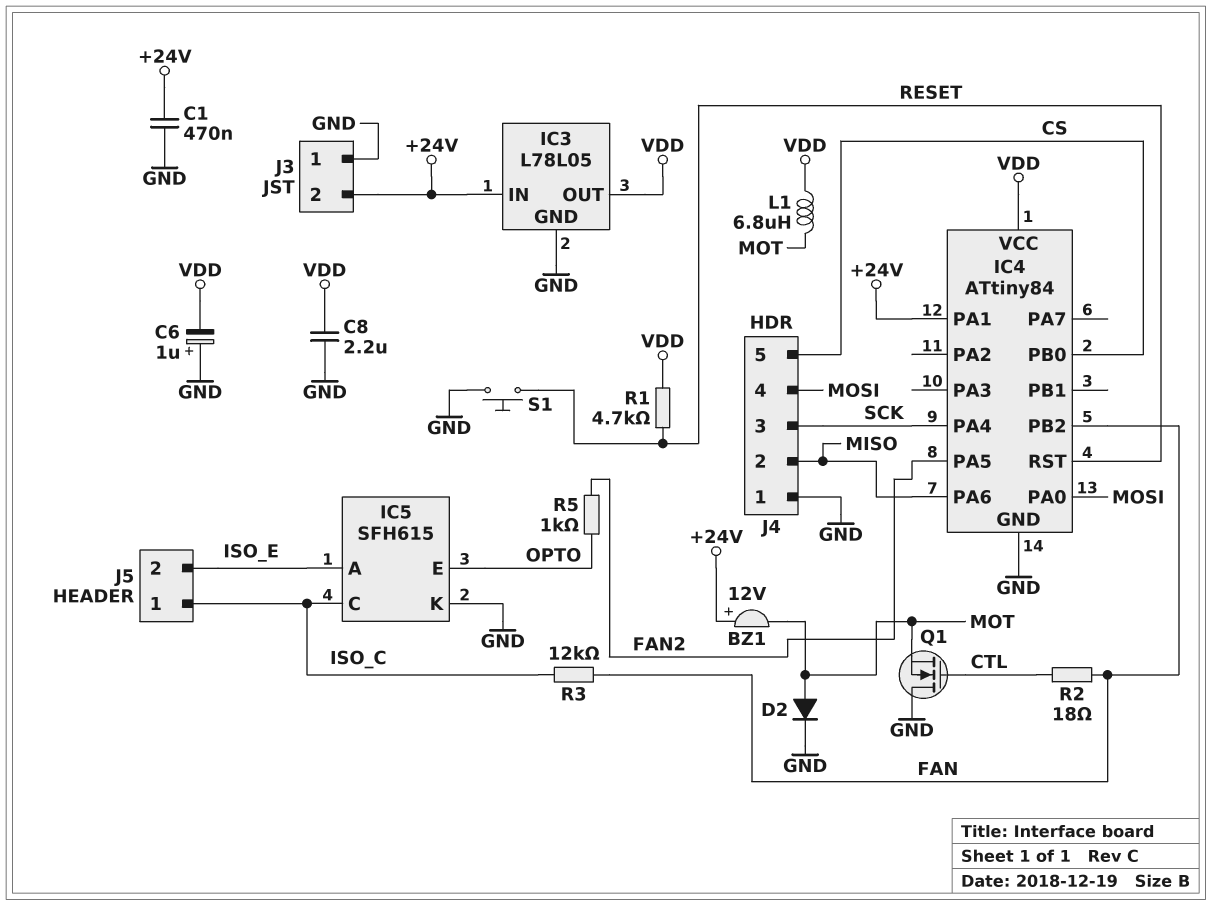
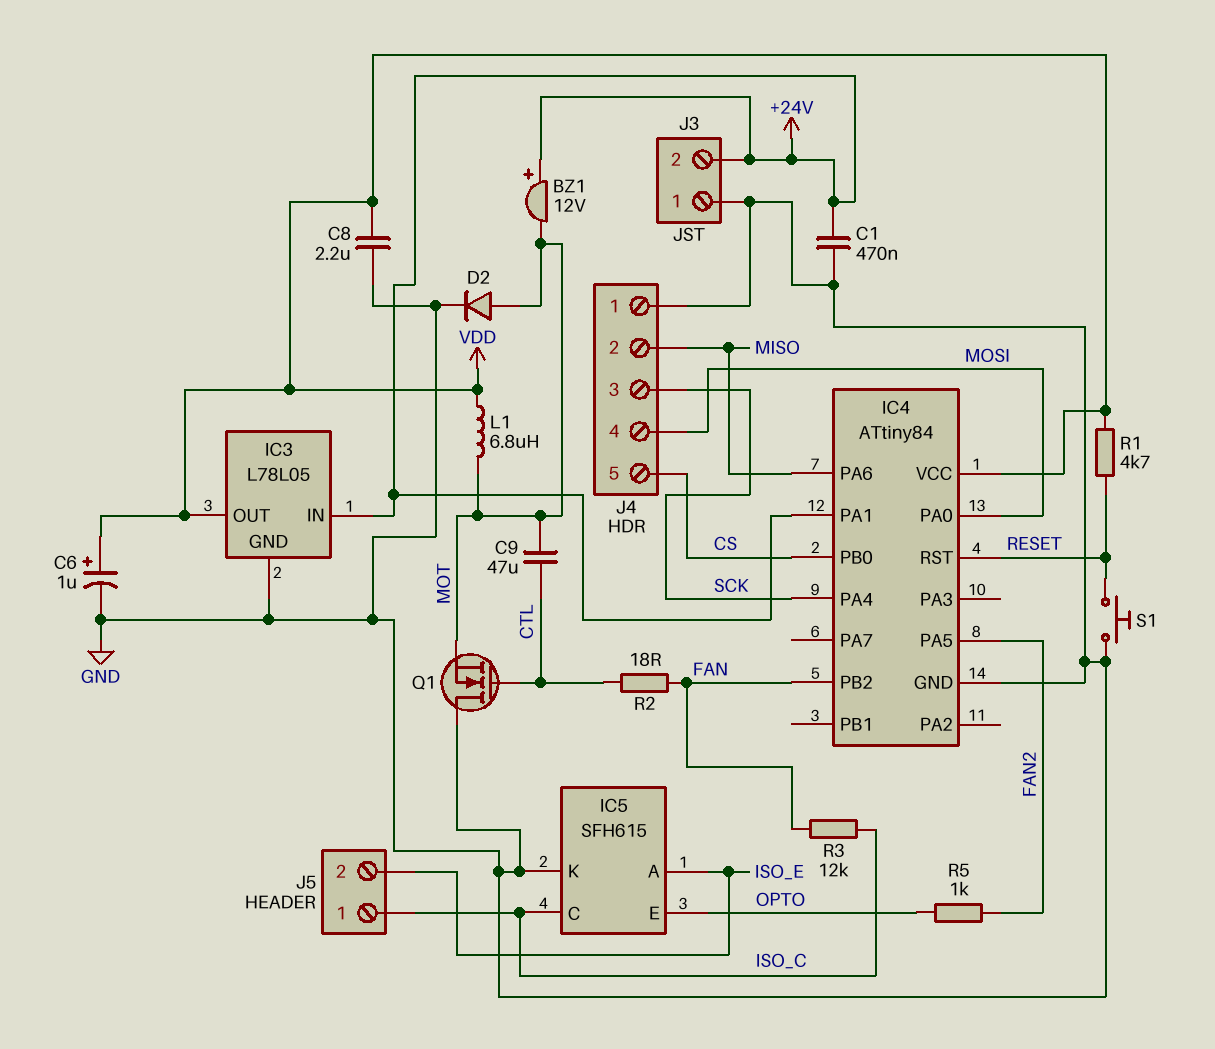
C6: 1uF (plus GND, minus VDD) -> 1uF (plus VDD, minus GND)
C9: none -> 47uF (CTL, MOT)

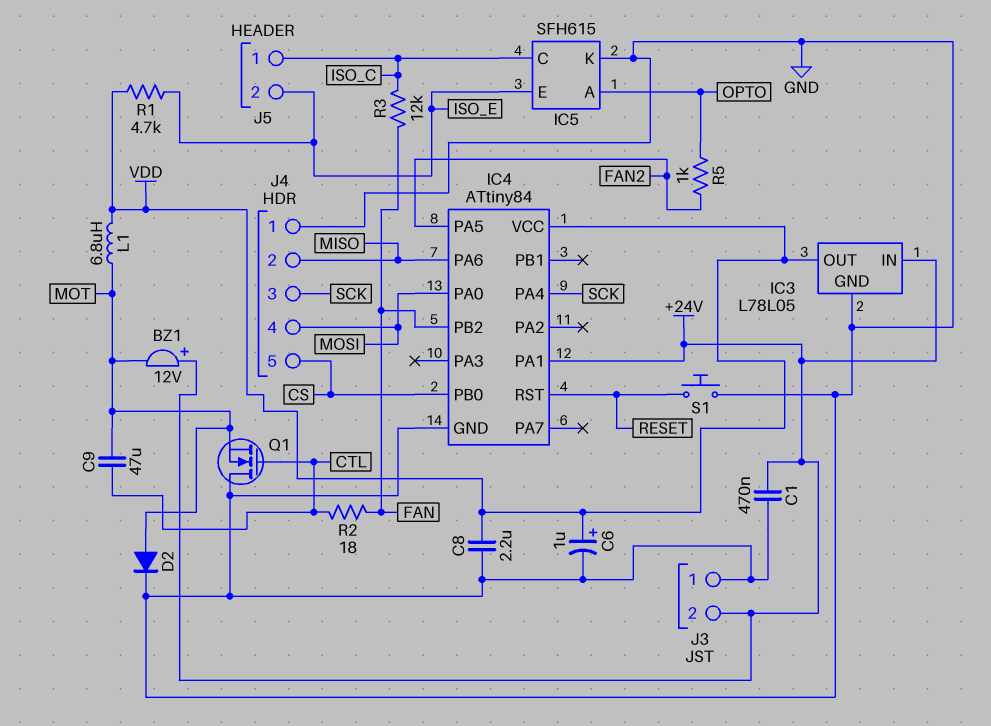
IC5 pin A: ISO_E -> OPTO
IC5 pin E: OPTO -> ISO_E
R1: 4.7k (RESET, VDD) -> 4.7k (ISO_E, VDD)

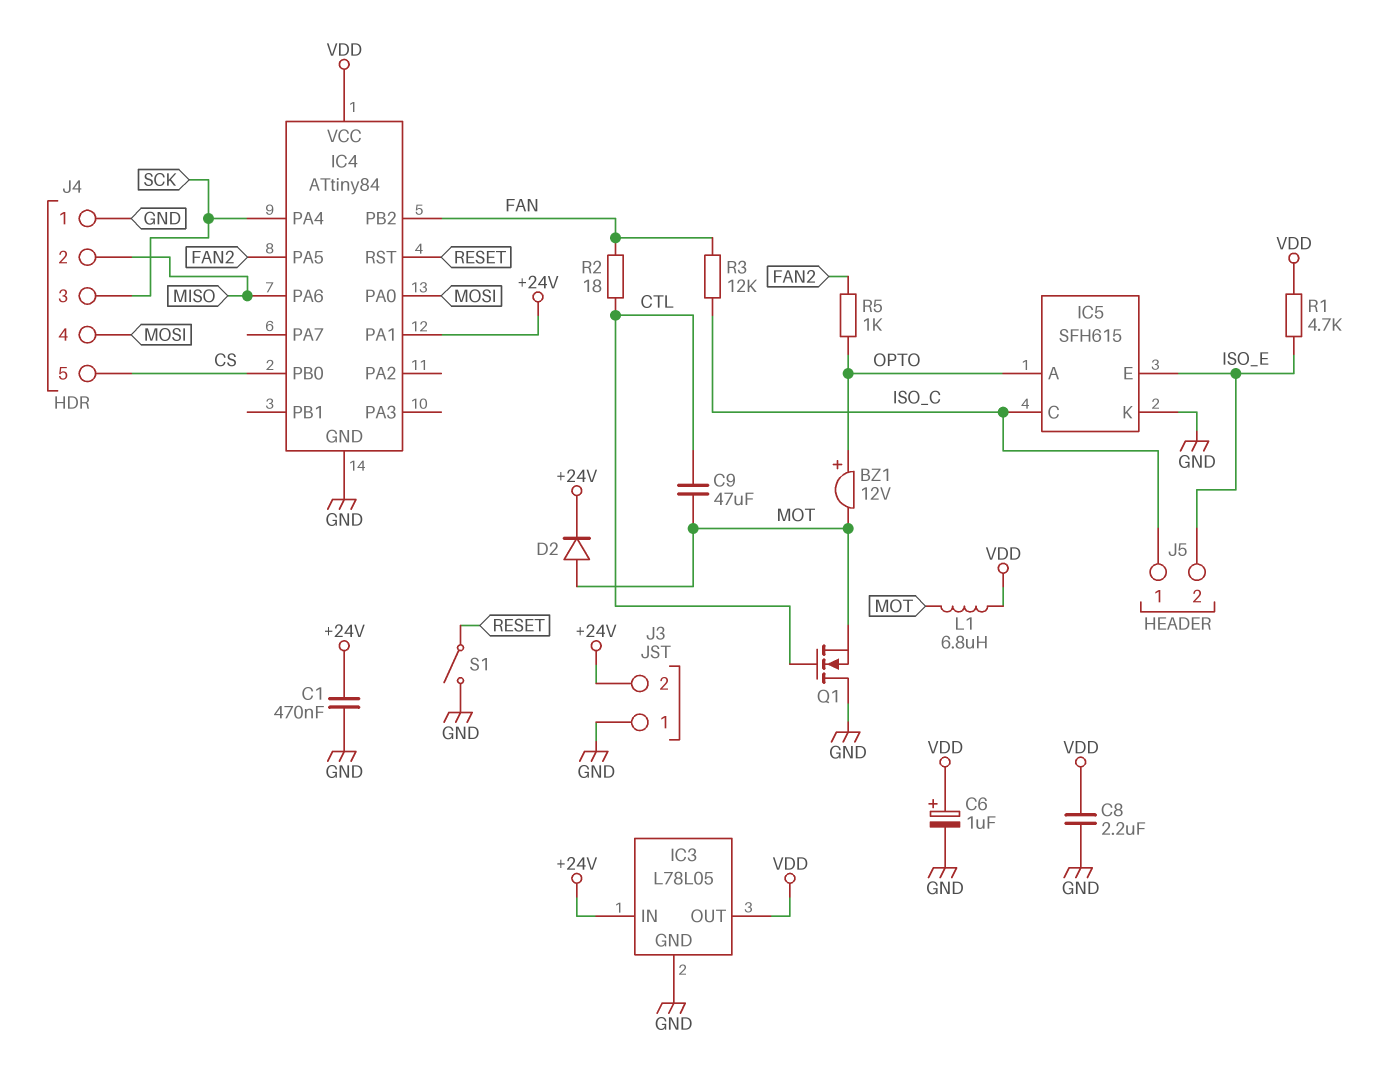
BZ1: buzzer 12V (plus +24V, minus MOT) -> buzzer 12V (plus OPTO, minus MOT)
D2: diode (A MOT, K GND) -> diode (A MOT, K +24V)
S1: button (GND, RESET) -> switch (GND, RESET)

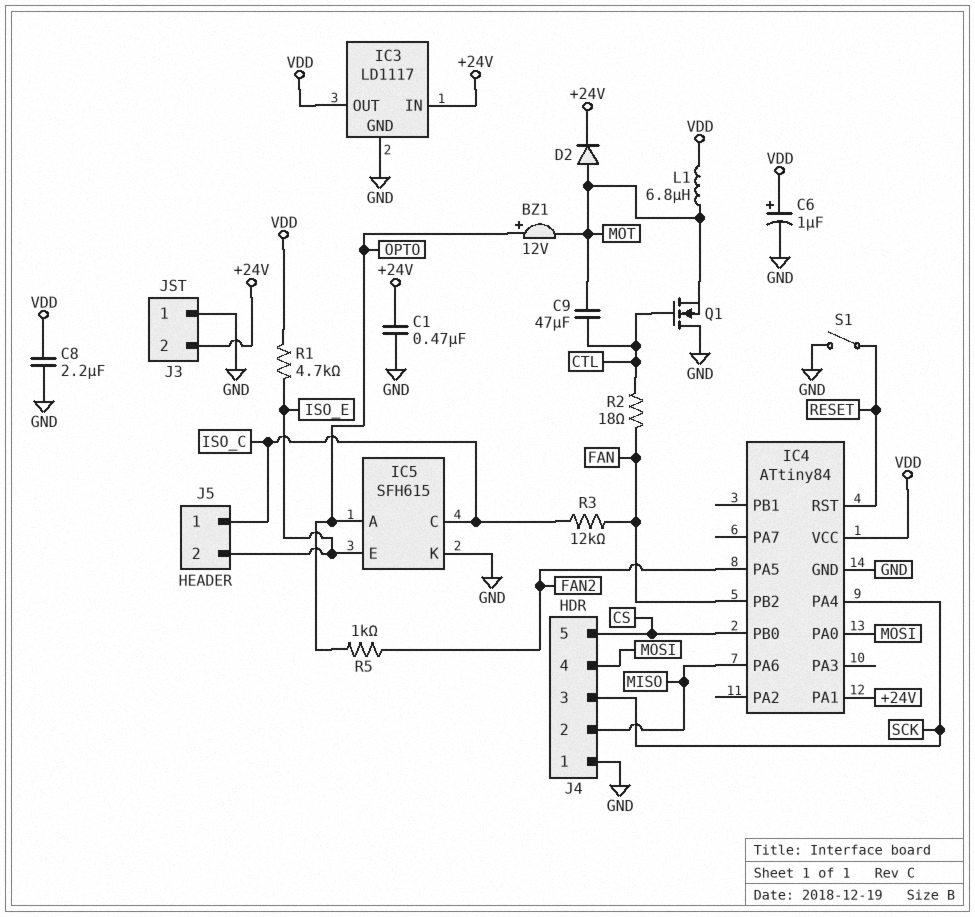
IC3: L78L05 -> LD1117

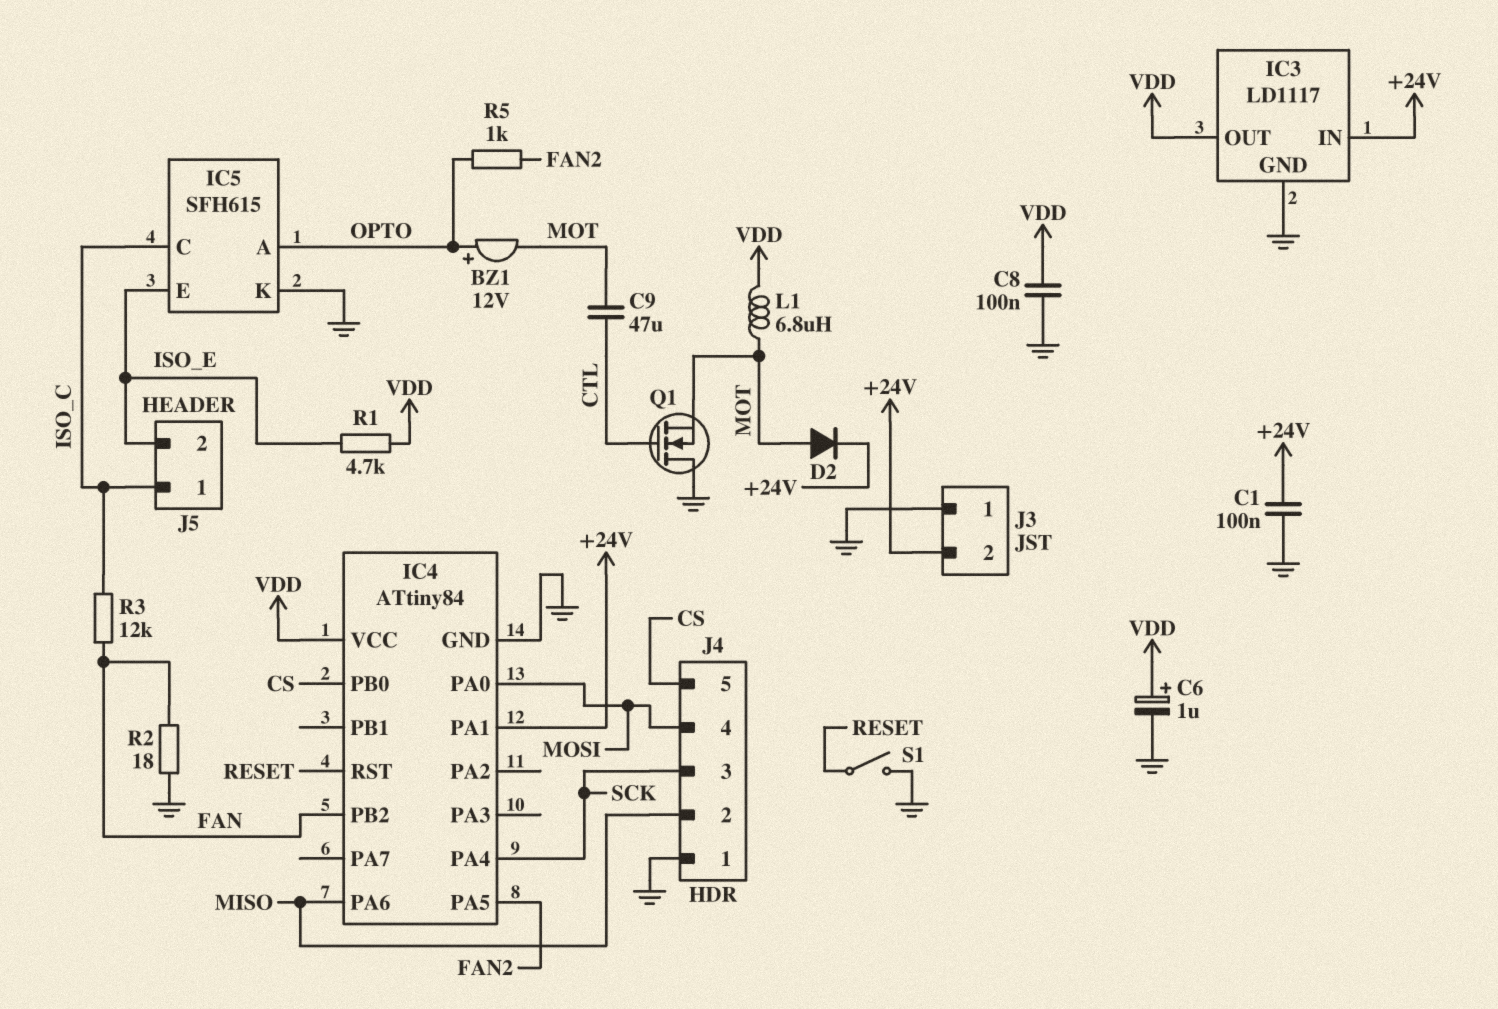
C1: 470nF (+24V, GND) -> 100nF (+24V, GND)
C8: 2.2uF (GND, VDD) -> 100nF (GND, VDD)
R2: 18 (CTL, FAN) -> 18 (FAN, GND)

